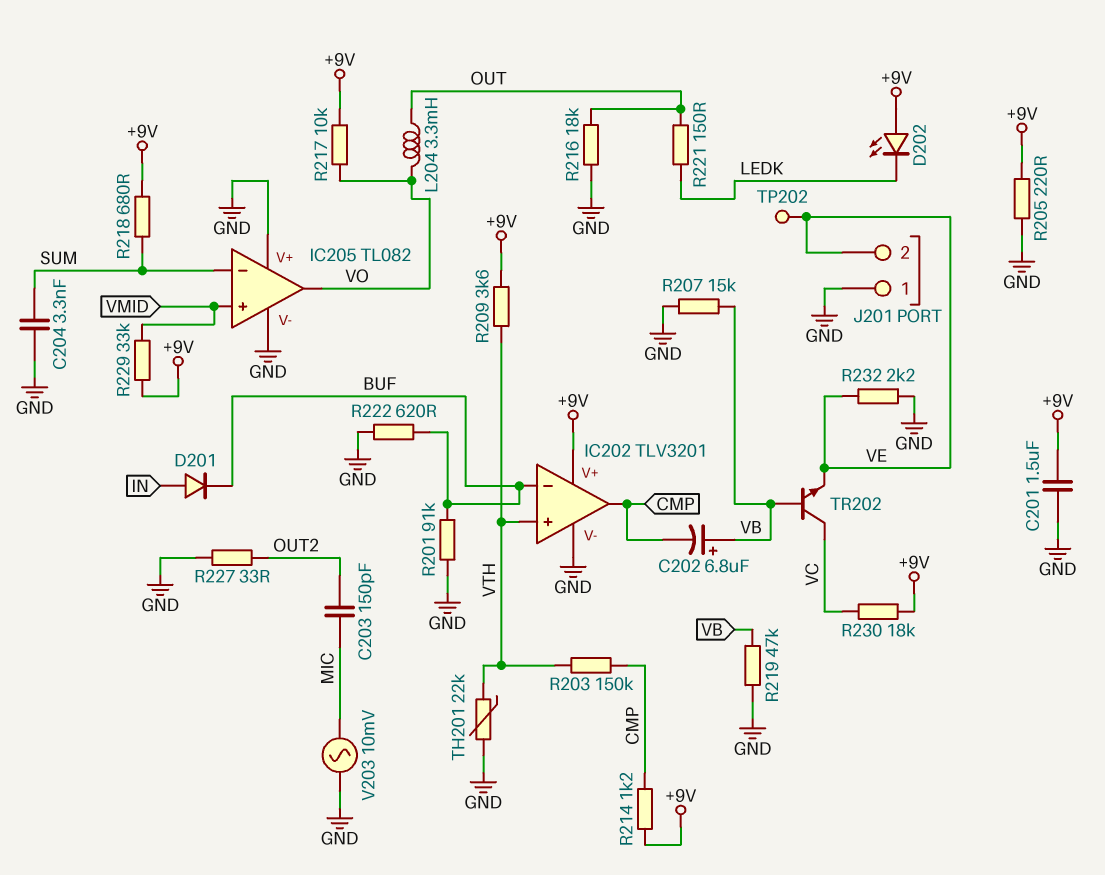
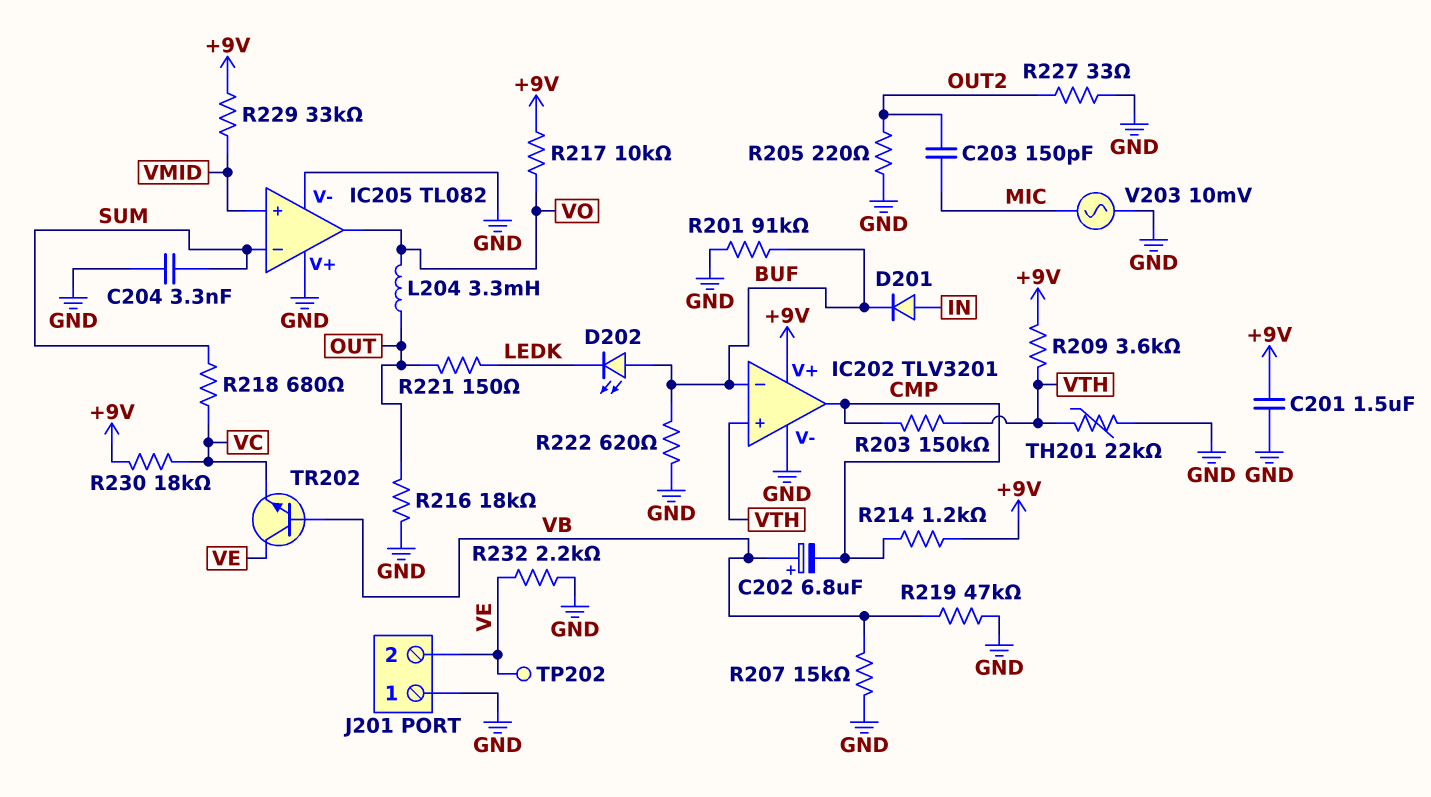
D202: LED (A +9V, K LEDK) -> LED (A BUF, K LEDK)
R205: 220 (+9V, GND) -> 220 (GND, OUT2)
R218: 680 (+9V, SUM) -> 680 (SUM, VC)
TR202: NPN (B VB, C VC, E VE) -> NPN (B VB, C VE, E VC)

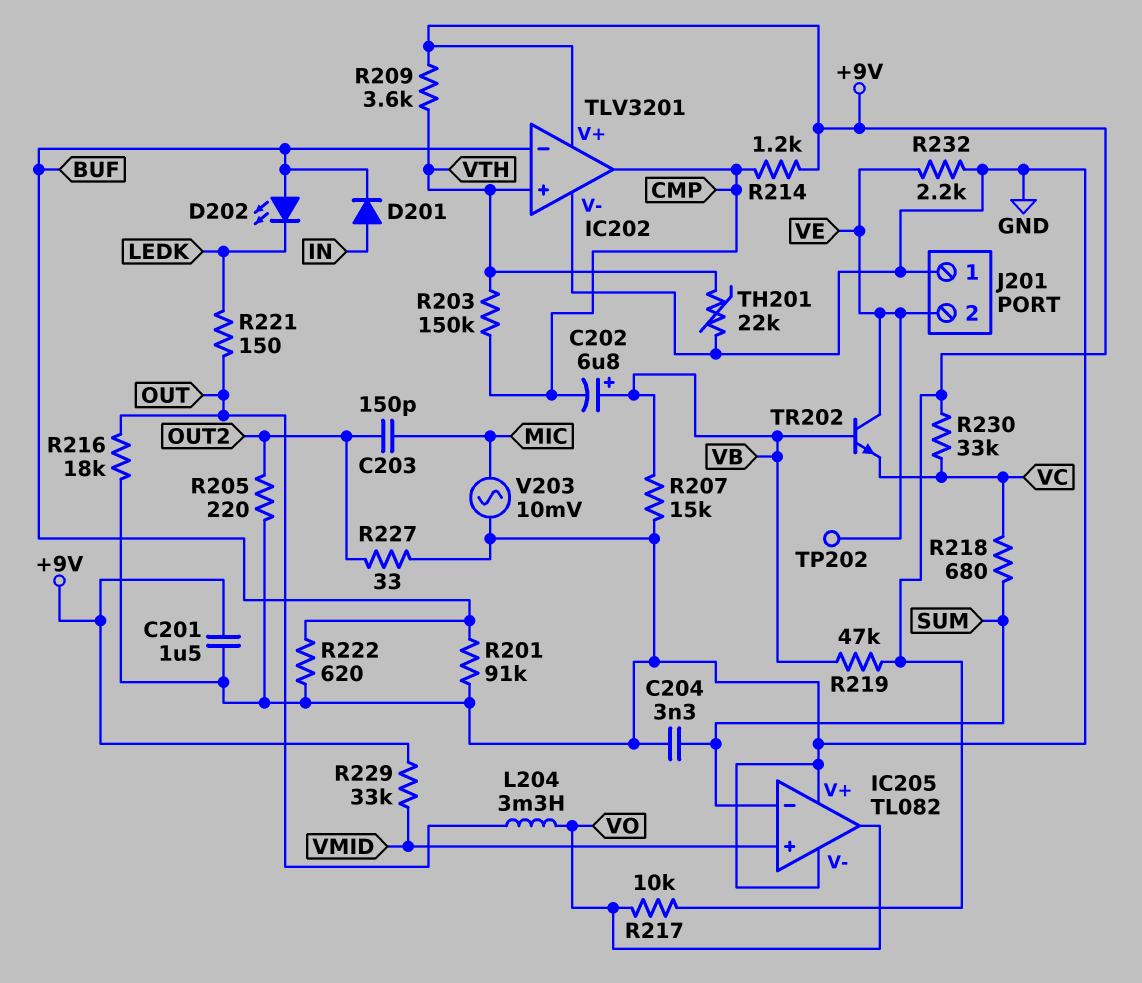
R219: 47k (GND, VB) -> 47k (+9V, VB)
R230: 18k (+9V, VC) -> 33k (+9V, VC)

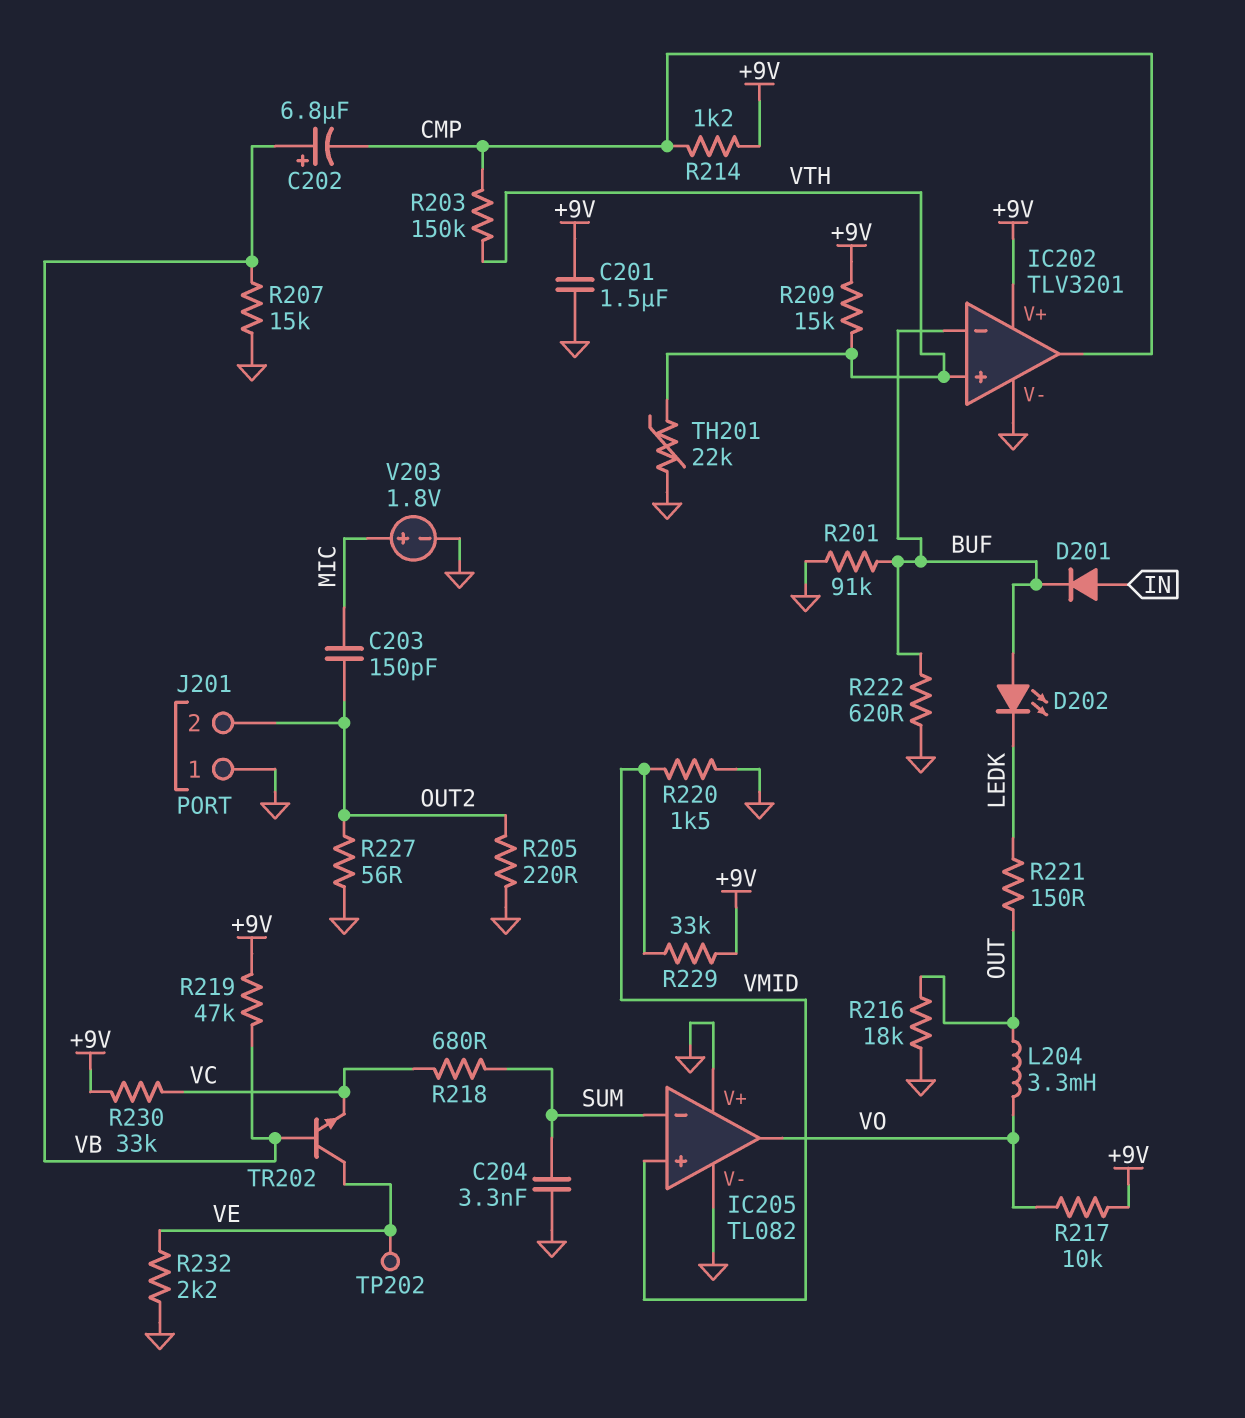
J201 pin 2: VE -> OUT2
R209: 3.6k (+9V, VTH) -> 15k (+9V, VTH)
R220: none -> 1.5k (GND, VMID)
R227: 33 (GND, OUT2) -> 56 (GND, OUT2)
V203: AC 10mV (GND, MIC) -> 1.8V (plus MIC, minus GND)

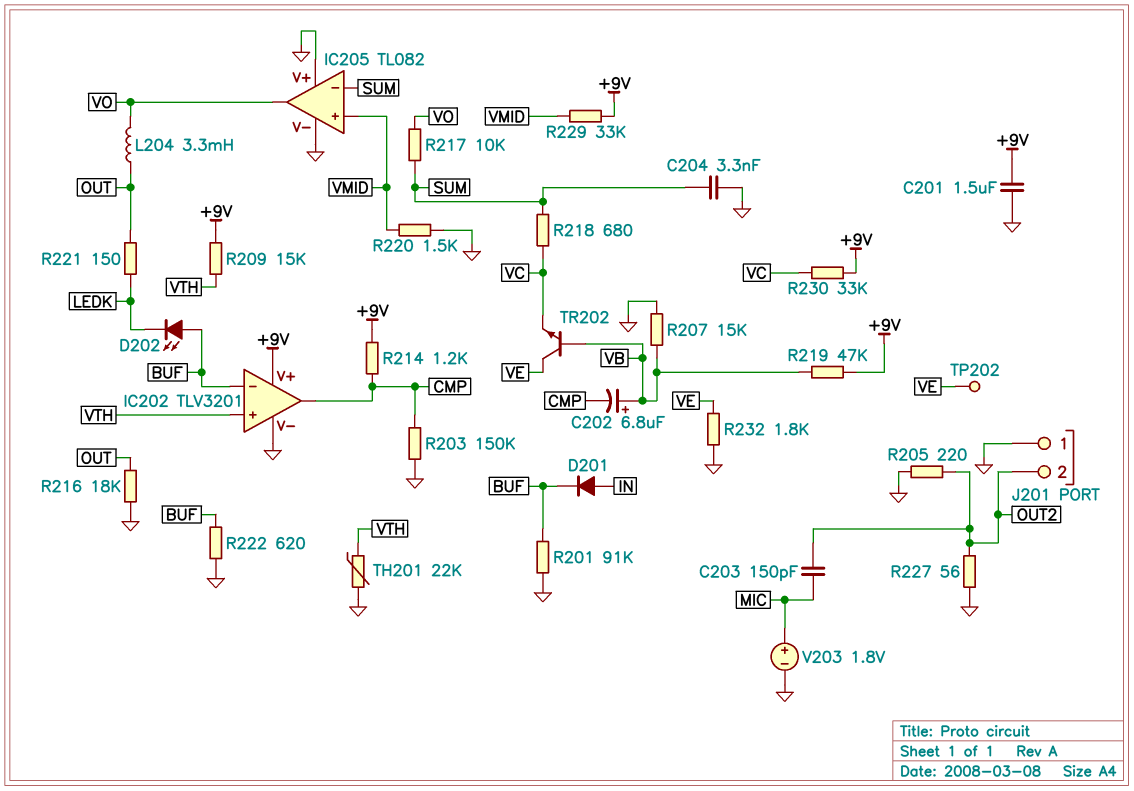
R203: 150k (CMP, VTH) -> 150k (CMP, GND)
R217: 10k (+9V, VO) -> 10k (SUM, VO)
R232: 2.2k (GND, VE) -> 1.8k (GND, VE)

